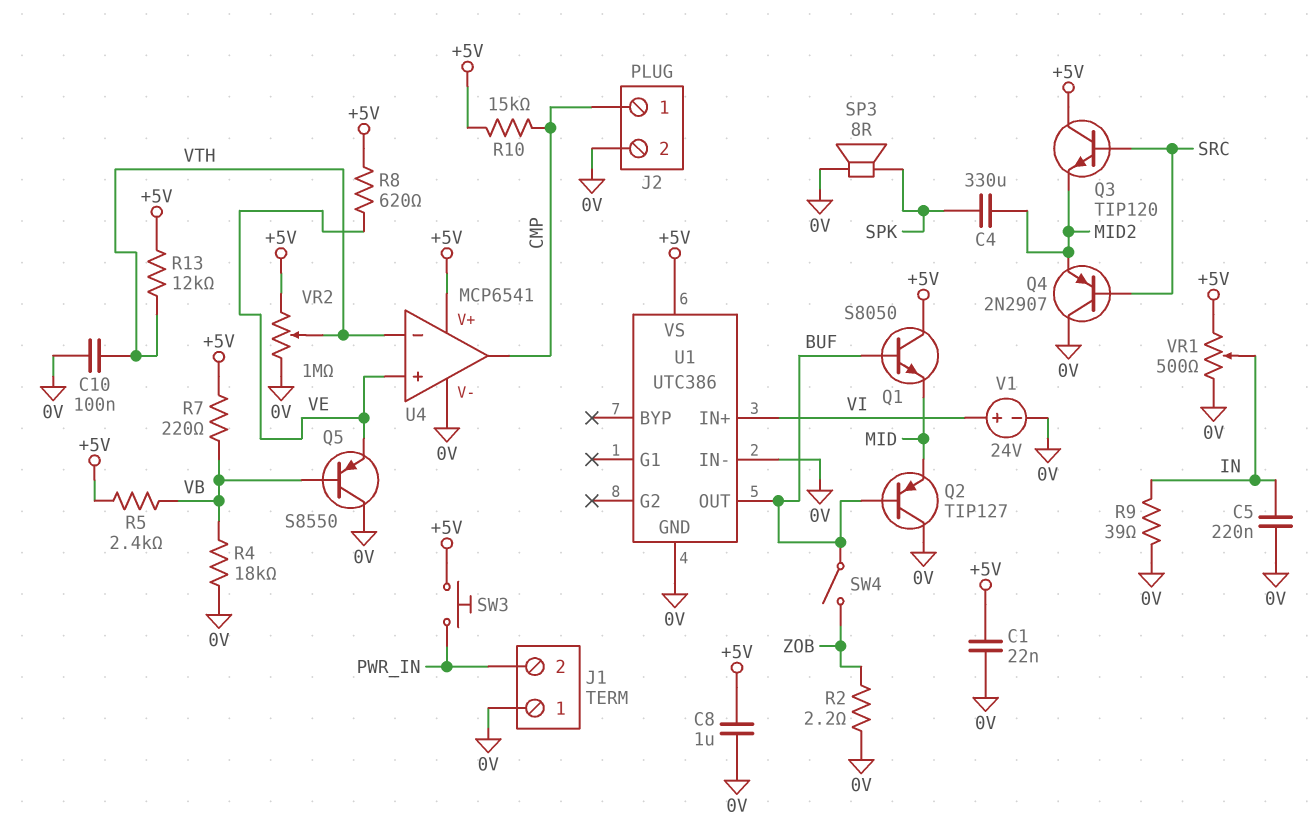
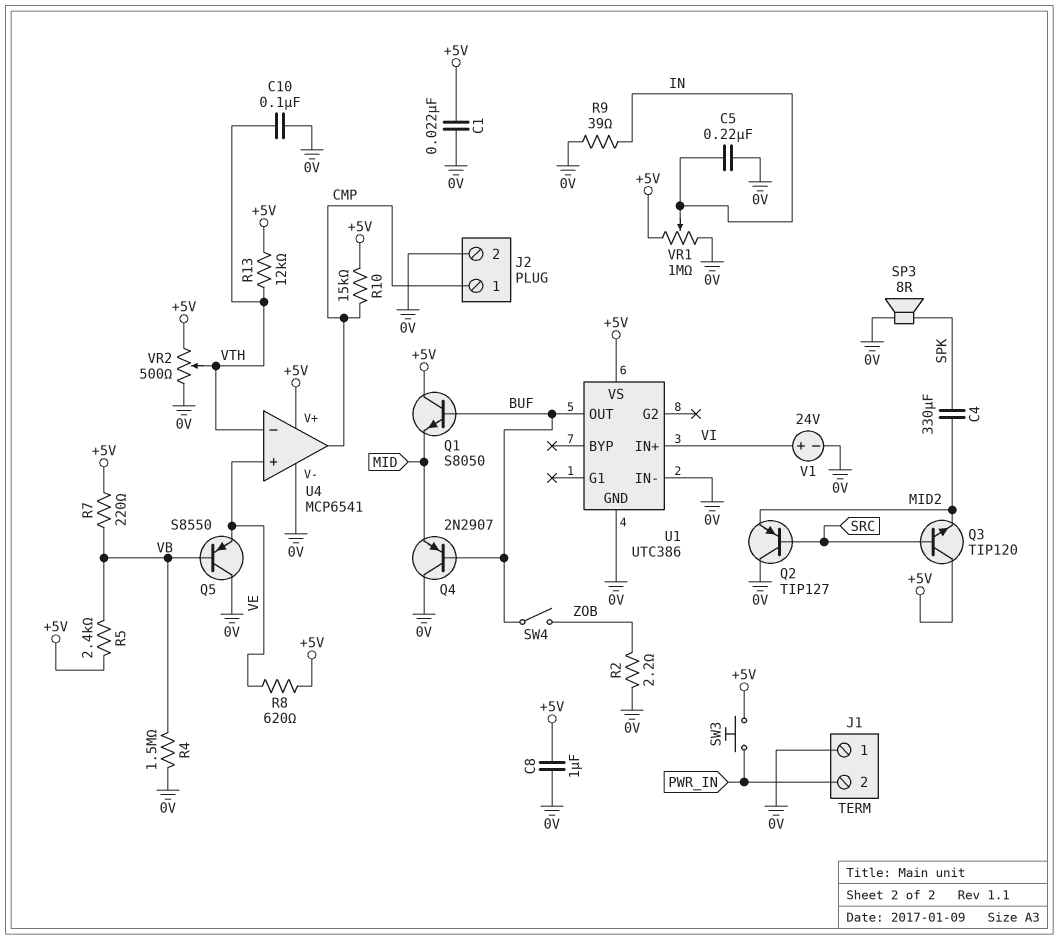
Q2: PNP TIP127 (B BUF, C 0V, E MID) -> PNP TIP127 (B SRC, C 0V, E MID2)
Q4: PNP 2N2907 (B SRC, C 0V, E MID2) -> PNP 2N2907 (B BUF, C 0V, E MID)
R4: 18k (0V, VB) -> 1.5M (0V, VB)
VR1: 500 (+5V, 0V, wiper IN) -> 1M (+5V, 0V, wiper IN)
VR2: 1M (+5V, 0V, wiper VTH) -> 500 (+5V, 0V, wiper VTH)

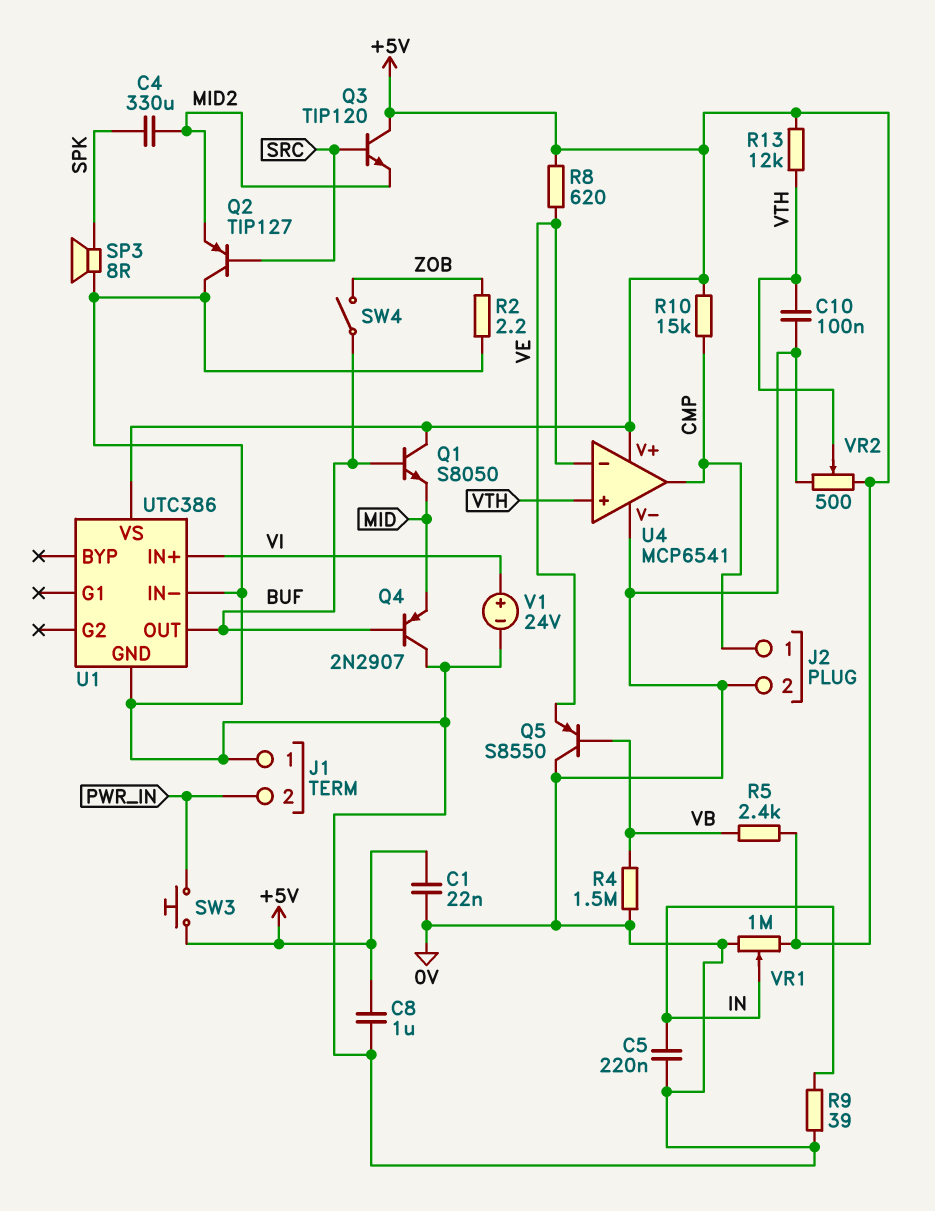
R7: 220 (+5V, VB) -> none
U4 pin in+: VE -> VTH
U4 pin in-: VTH -> VE

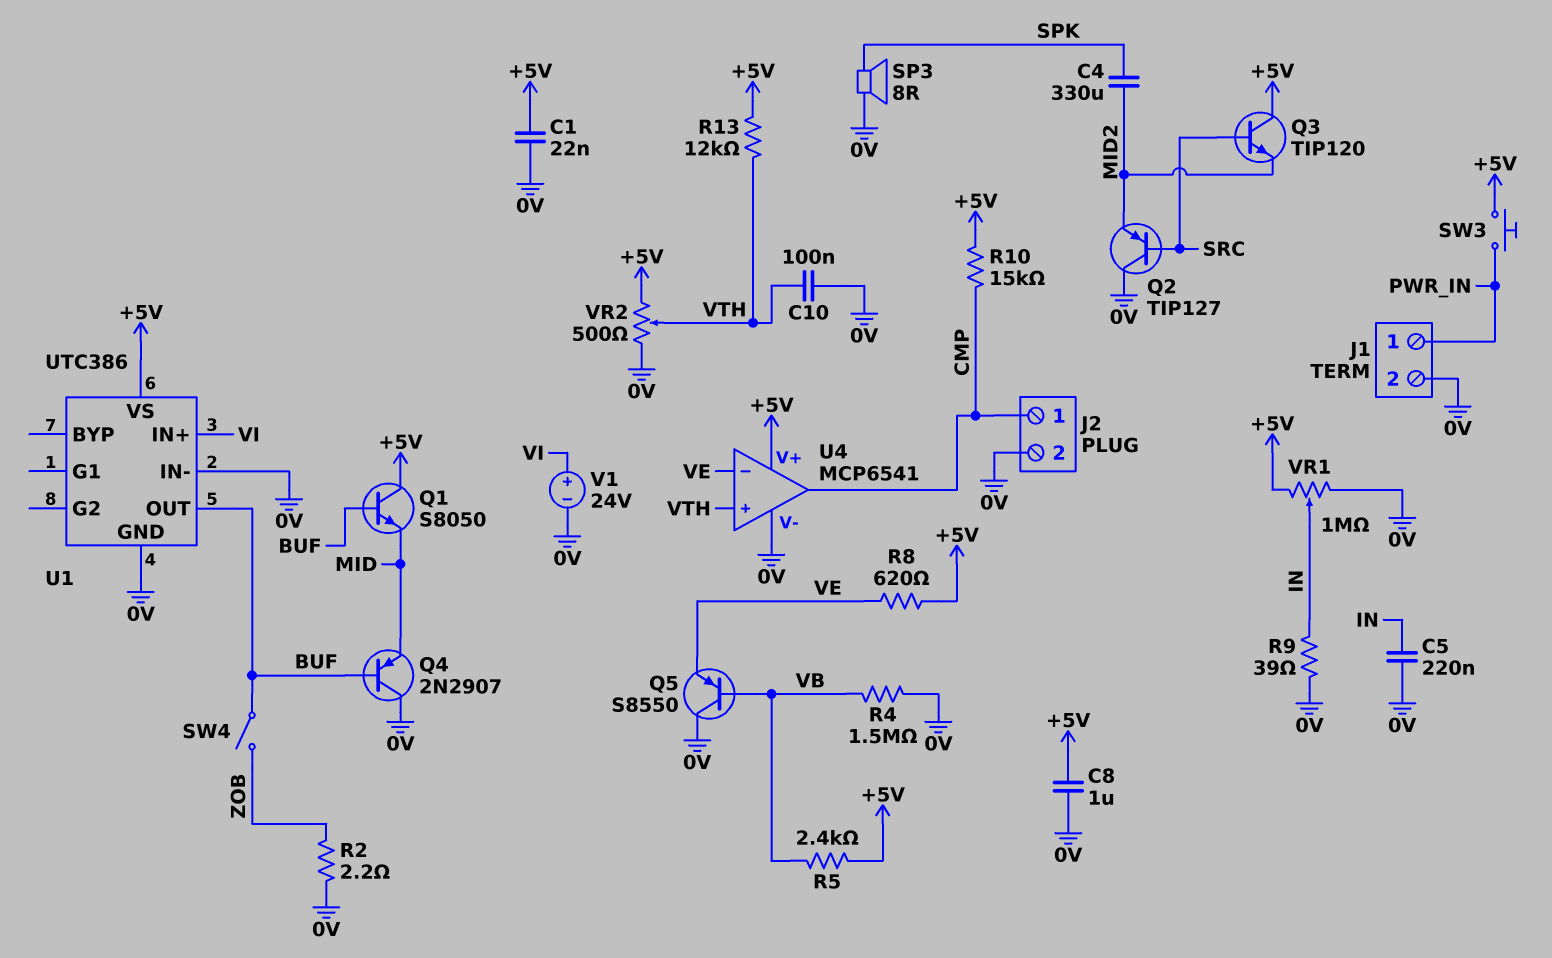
J1 pin 1: 0V -> PWR_IN
J1 pin 2: PWR_IN -> 0V

